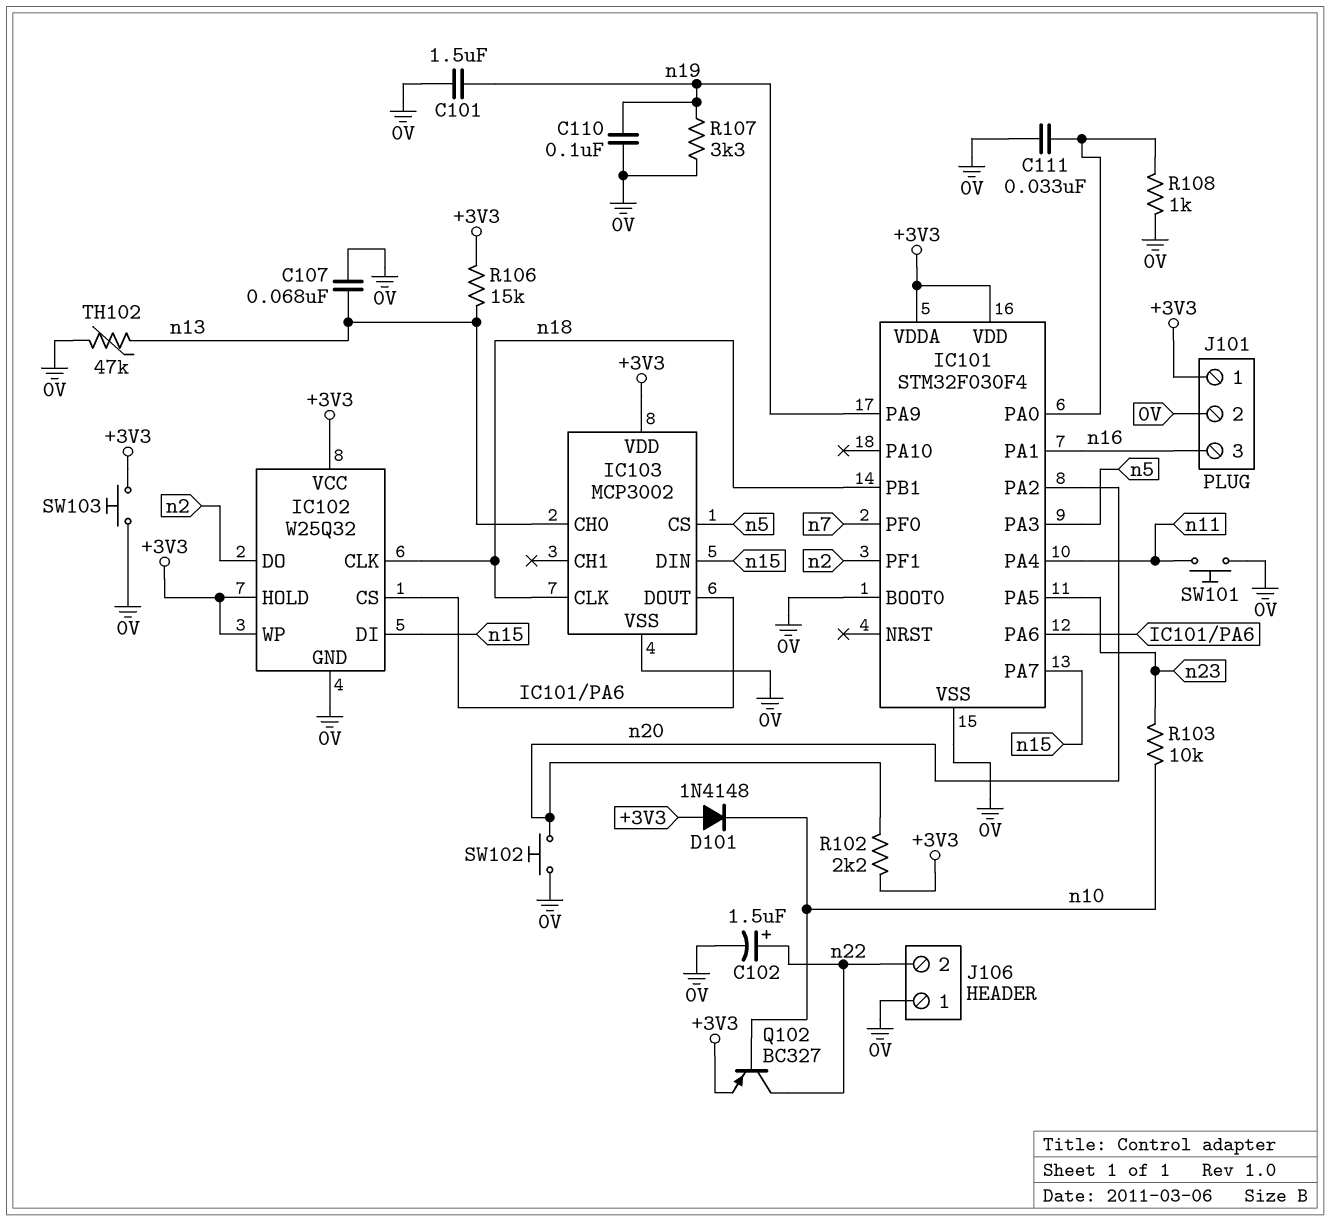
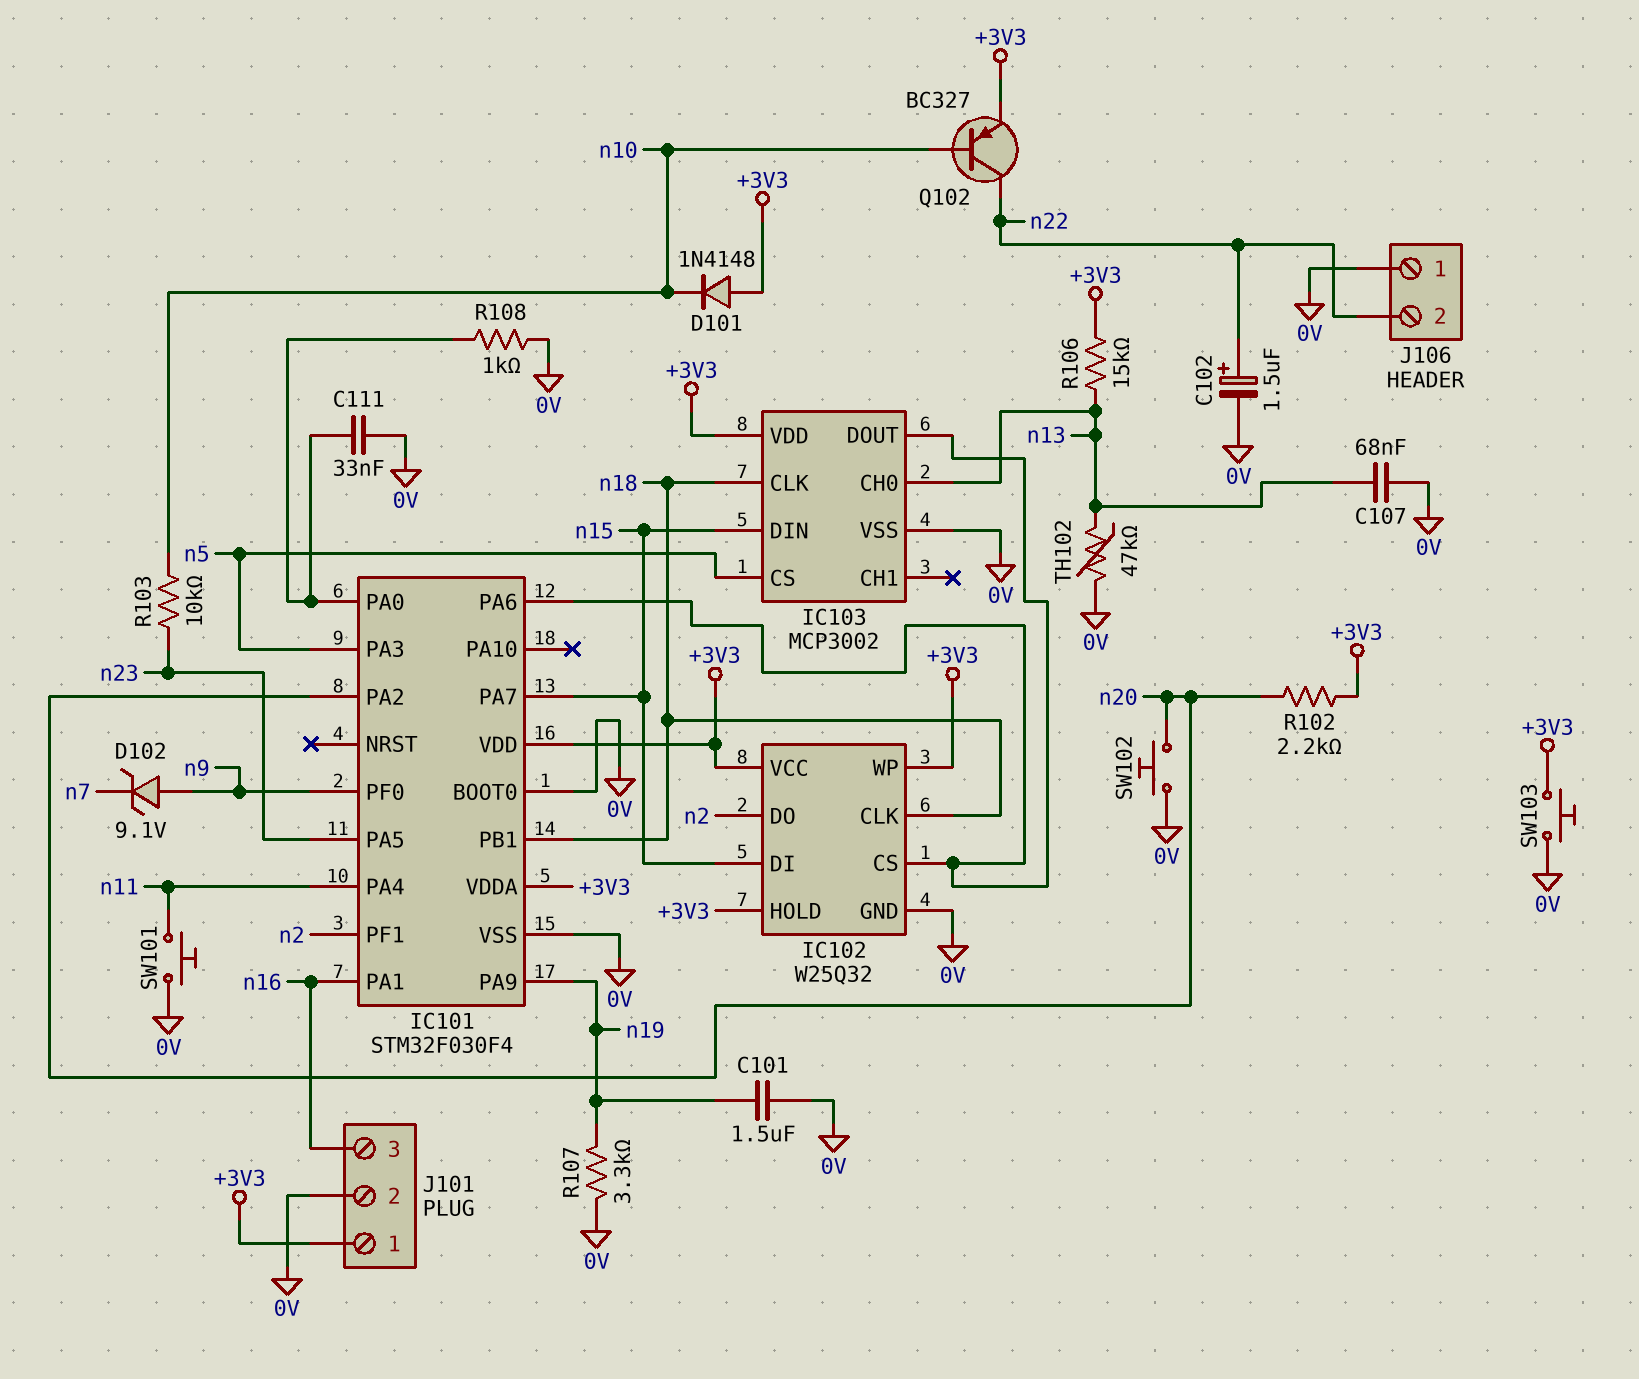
C110: 100nF (0V, n19) -> none
D102: none -> zener 9.1V (A n9, K n7)
IC101 pin PF0: n7 -> n9

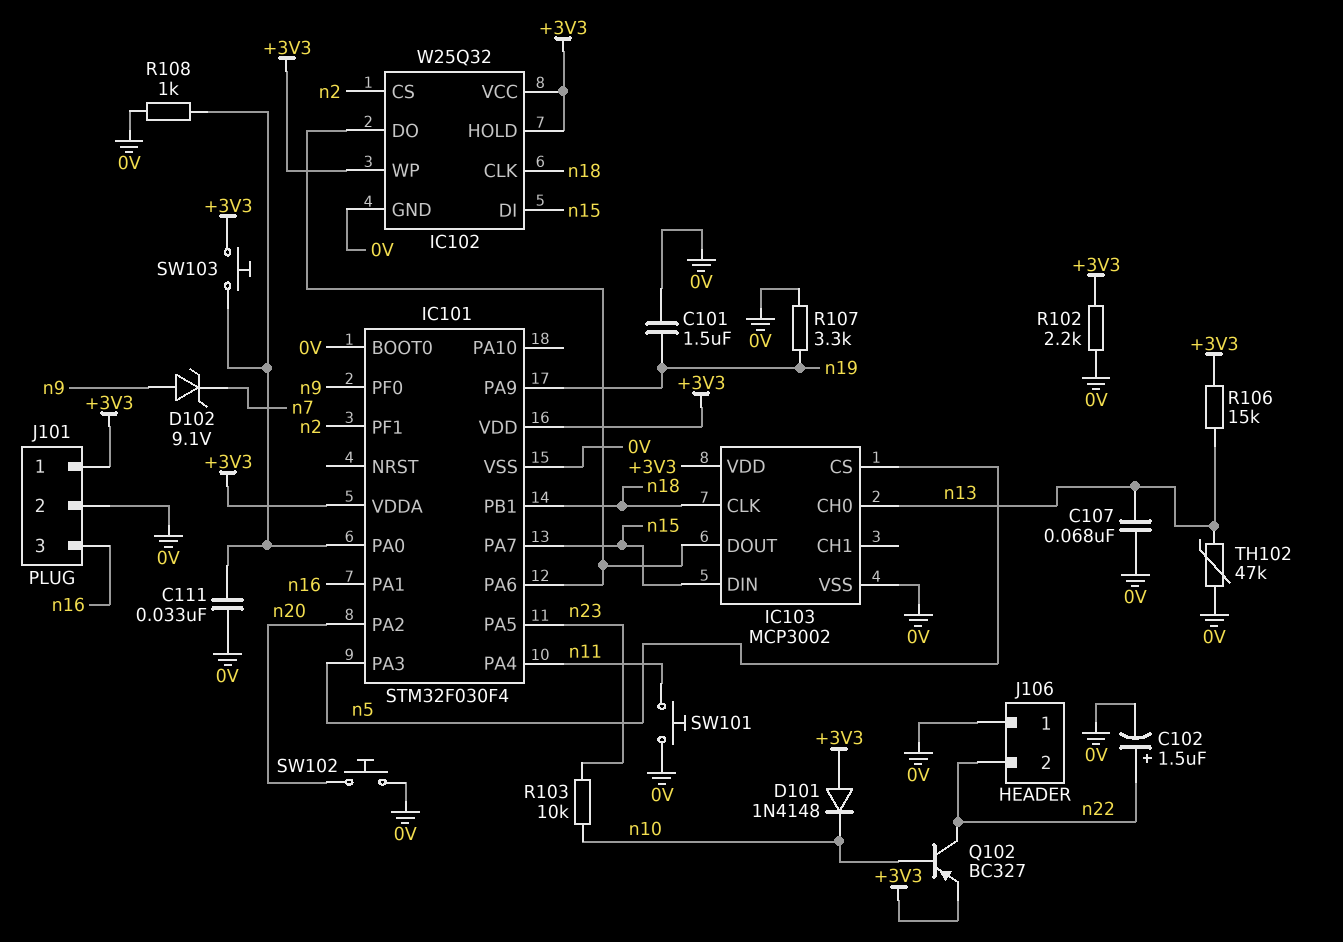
IC102 pin CS: IC101/PA6 -> n2
IC102 pin DO: n2 -> IC101/PA6
R102: 2.2k (+3V3, n20) -> 2.2k (+3V3, 0V)
SW103: button (+3V3, 0V) -> button (+3V3, IC101/PA0)

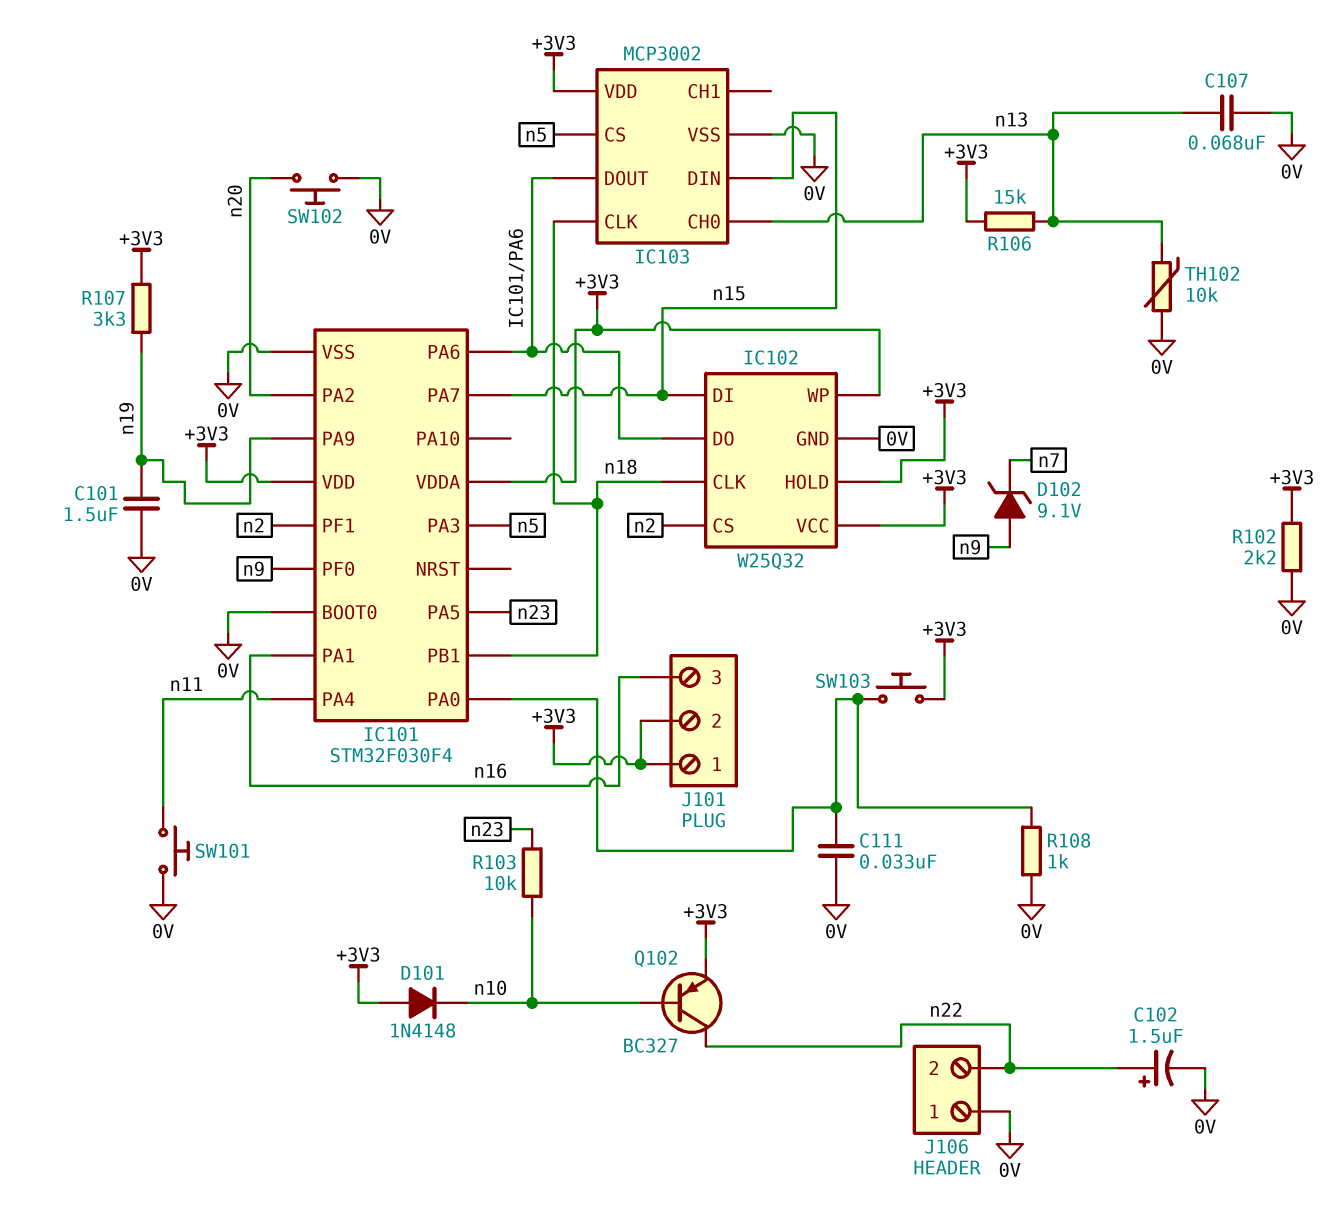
J101 pin 2: 0V -> +3V3
R107: 3.3k (0V, n19) -> 3.3k (+3V3, n19)
TH102: 47k (0V, n13) -> 10k (0V, n13)

